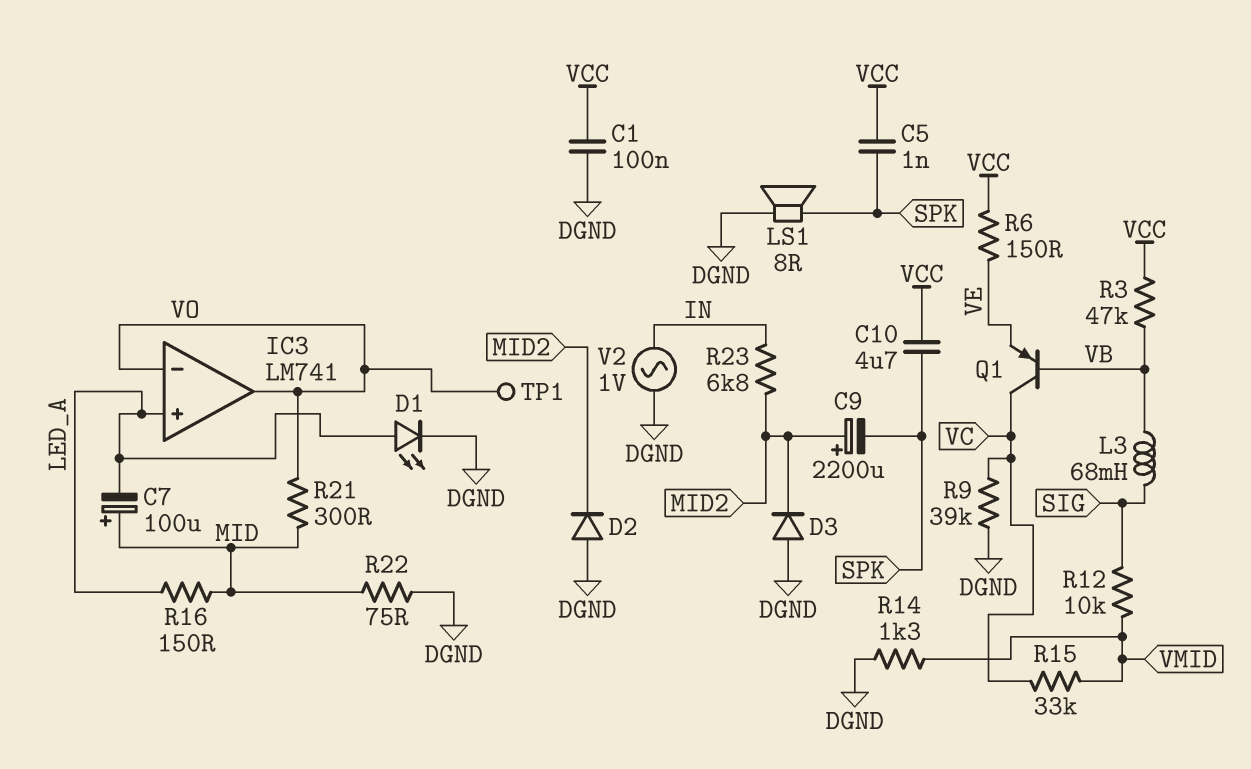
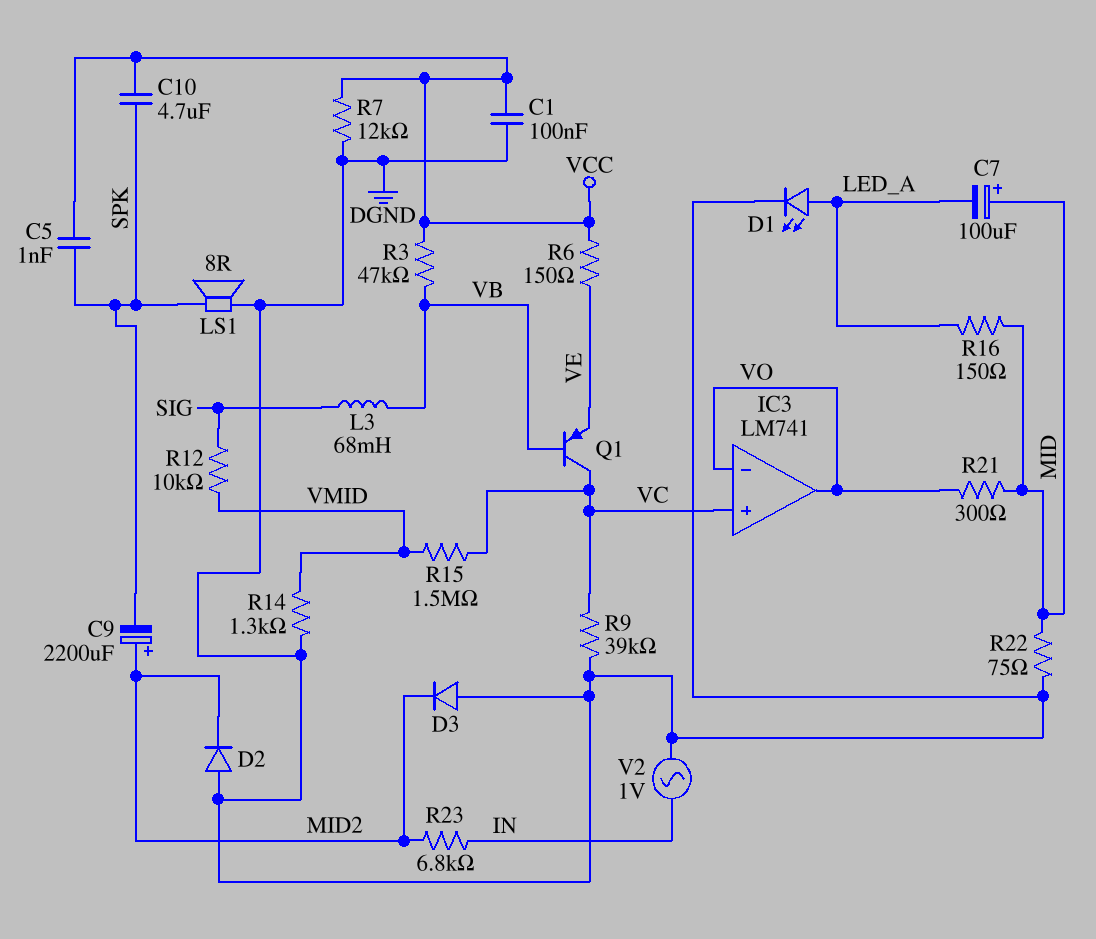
IC3 pin in+: LED_A -> VC
R7: none -> 12k (DGND, VCC)
R15: 33k (VC, VMID) -> 1.5M (VC, VMID)
TP1: test point (VO) -> none

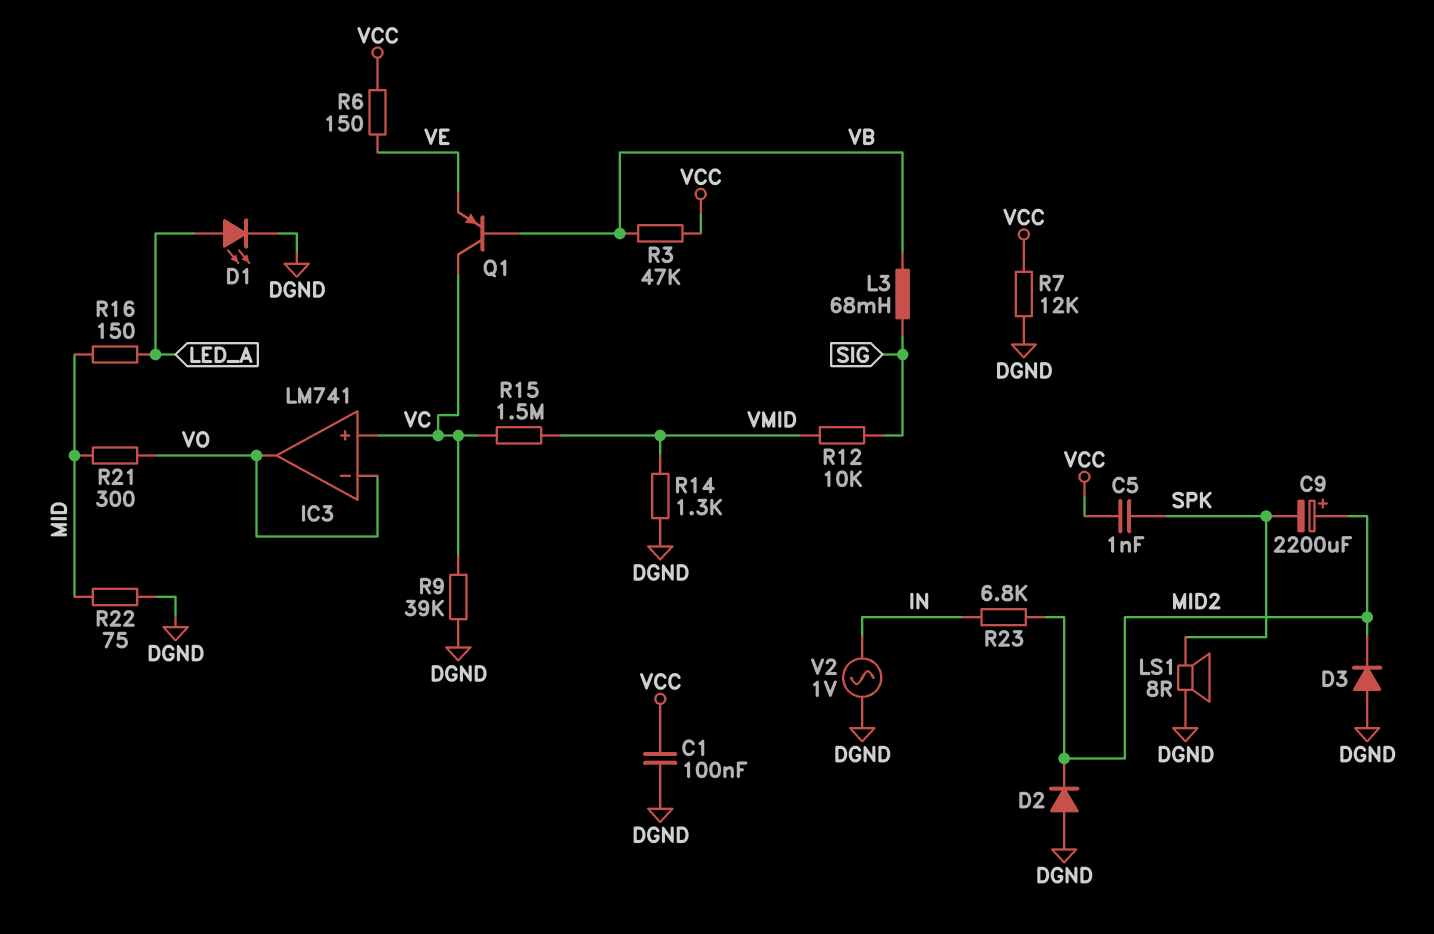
C7: 100uF (plus MID, minus LED_A) -> none
C10: 4.7uF (SPK, VCC) -> none

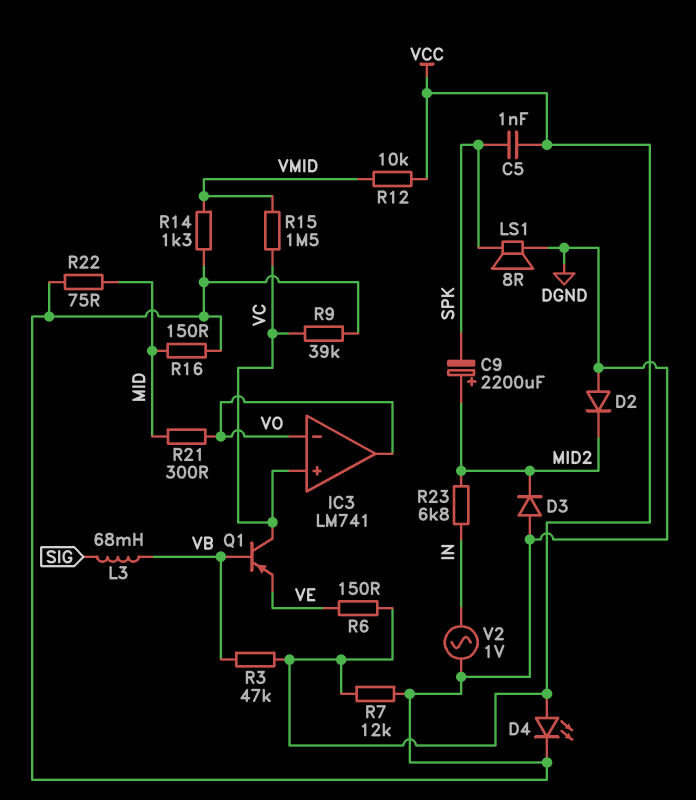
C1: 100nF (DGND, VCC) -> none
D1: LED (A LED_A, K DGND) -> none
D4: none -> LED (A VCC, K DGND)
R12: 10k (SIG, VMID) -> 10k (VCC, VMID)
R16: 150 (LED_A, MID) -> 150 (DGND, MID)

